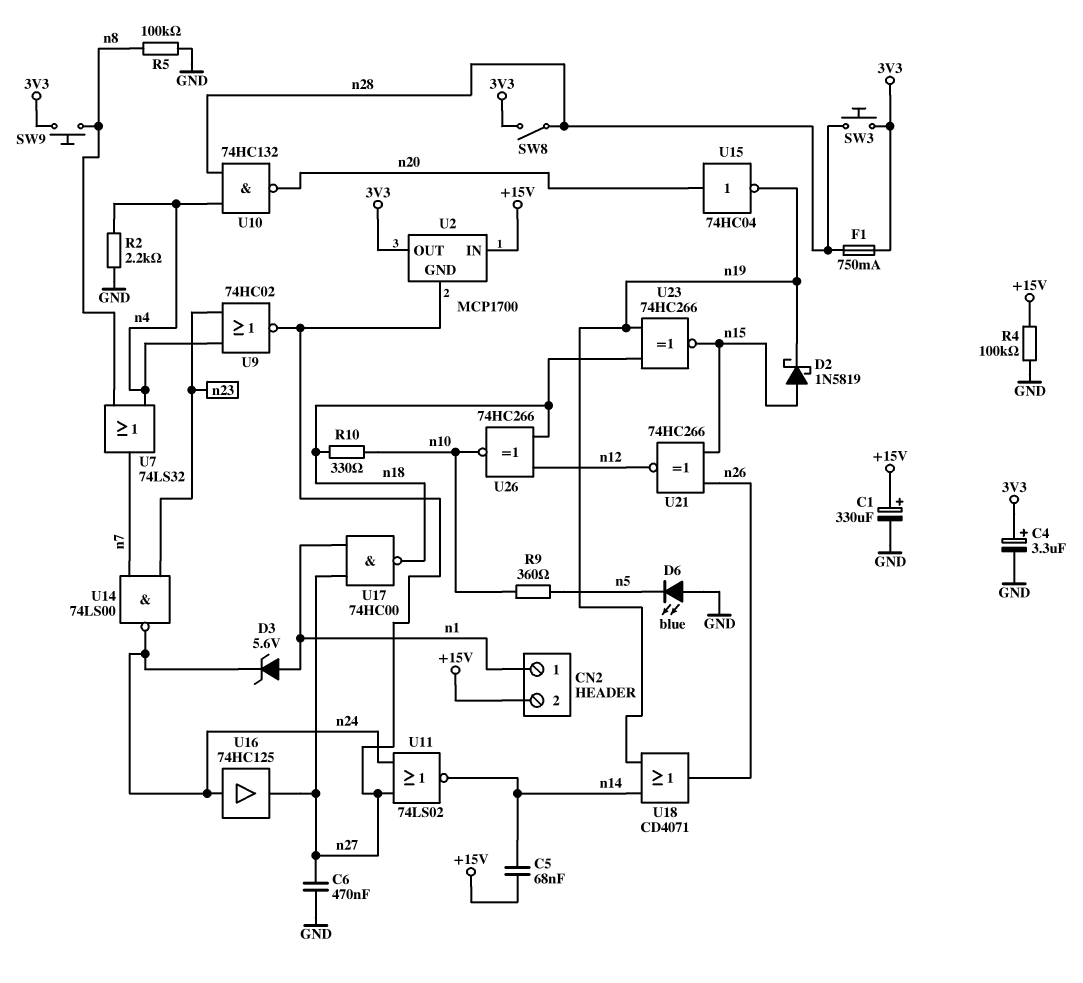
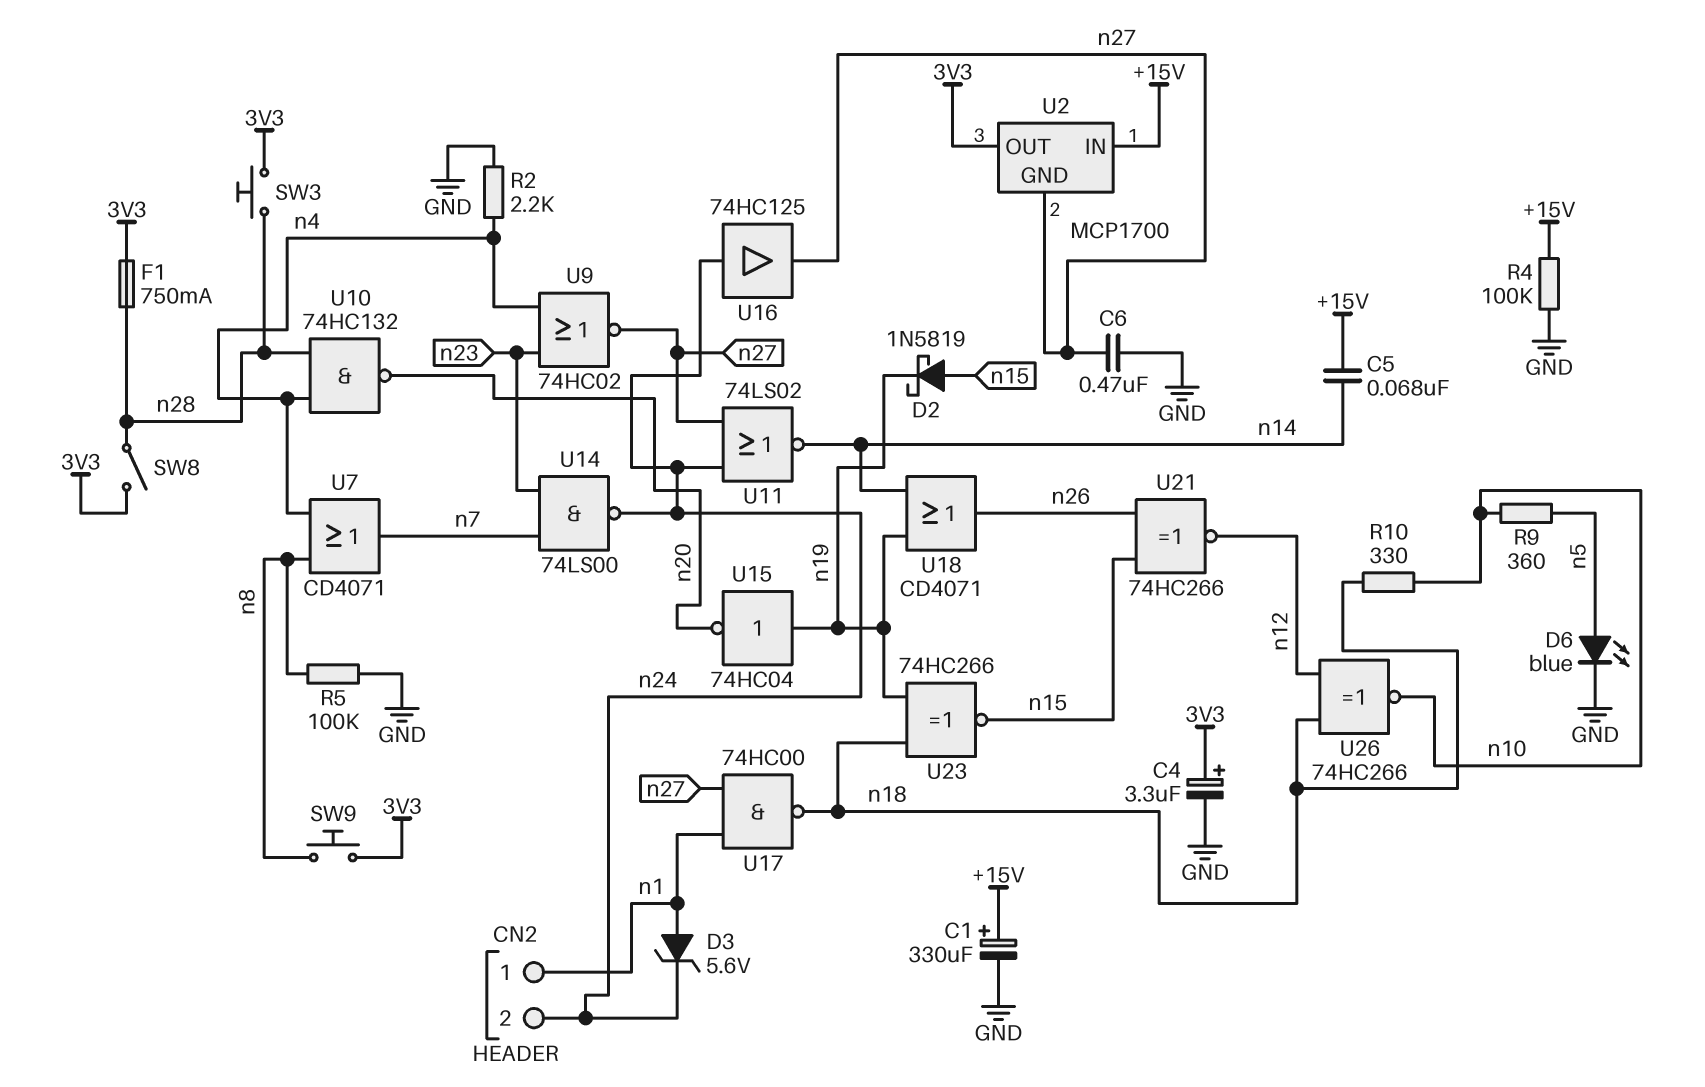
CN2 pin 2: +15V -> n24
D6: LED blue (A GND, K n5) -> LED blue (A n5, K GND)
U7: OR 74LS32 (in n4, in n8, out n7) -> OR CD4071 (in n4, in n8, out n7)
U15: NOT 74HC04 (in n20, out n19) -> NOT 74HC04 (in n19, out n20)

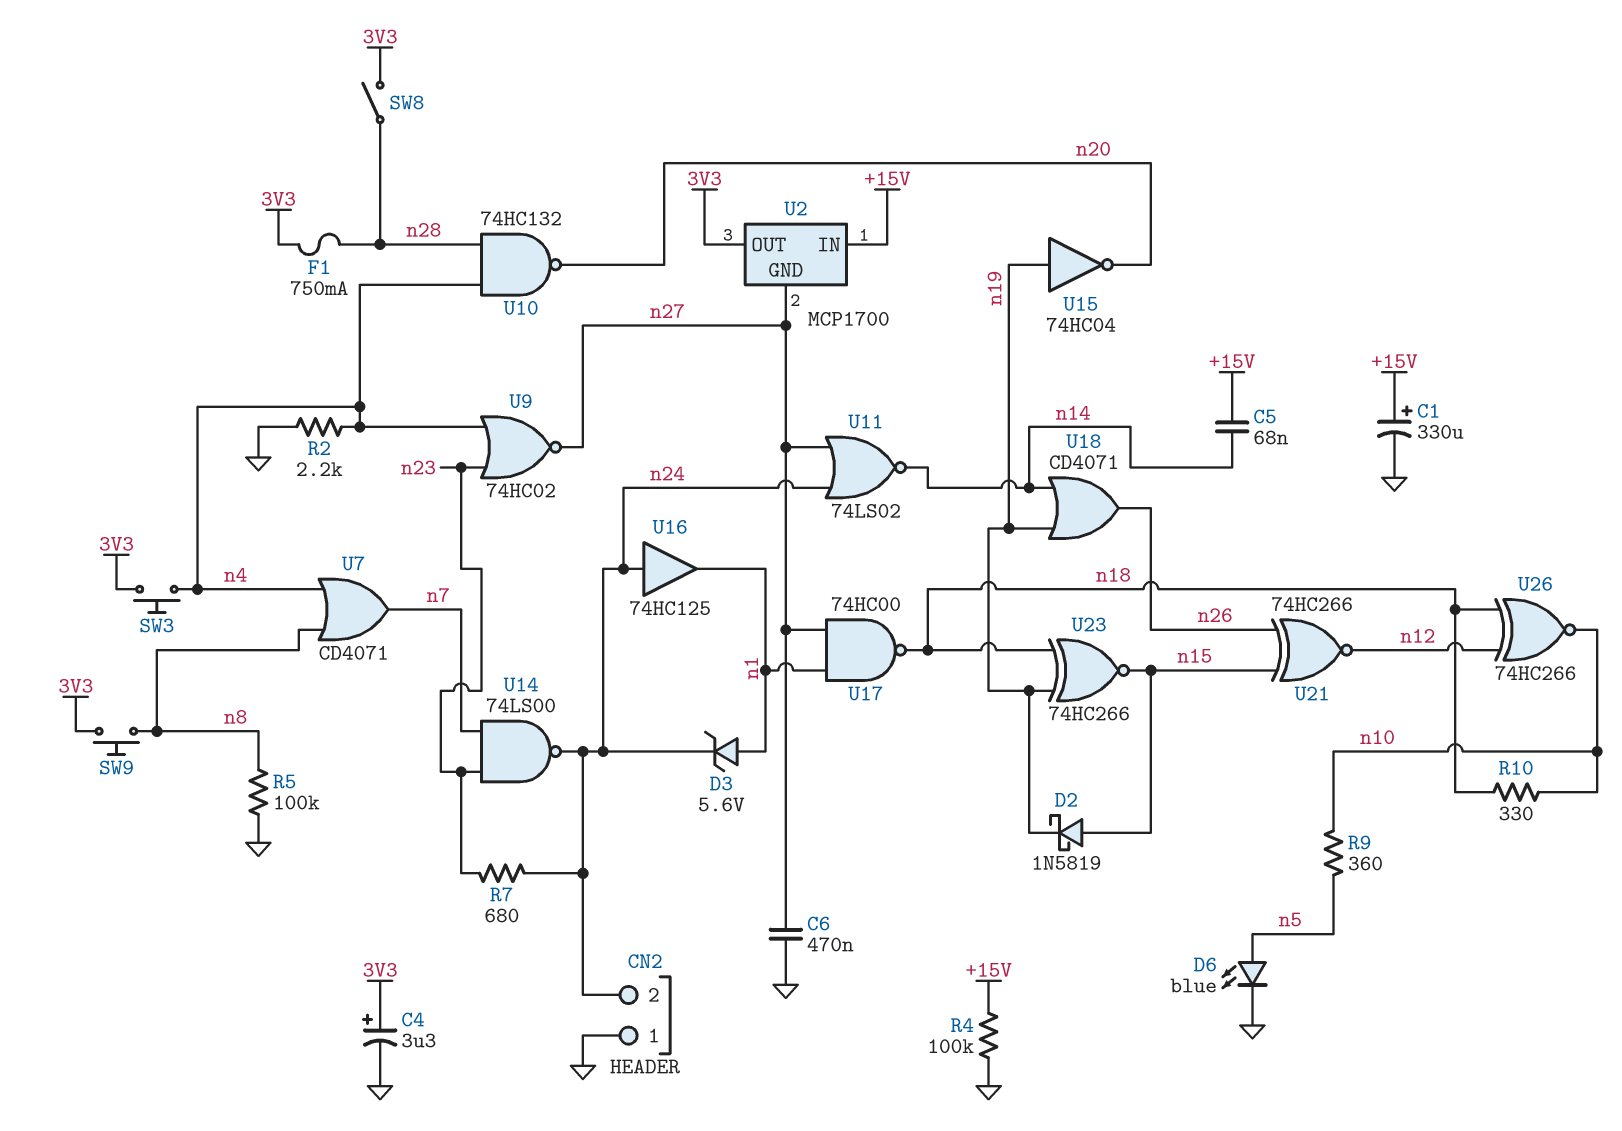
CN2 pin 1: n1 -> GND
R7: none -> 680 (n23, n24)
SW3: button (3V3, n28) -> button (3V3, n4)
U16: buffer 74HC125 (in n24, out n27) -> buffer 74HC125 (in n24, out n1)

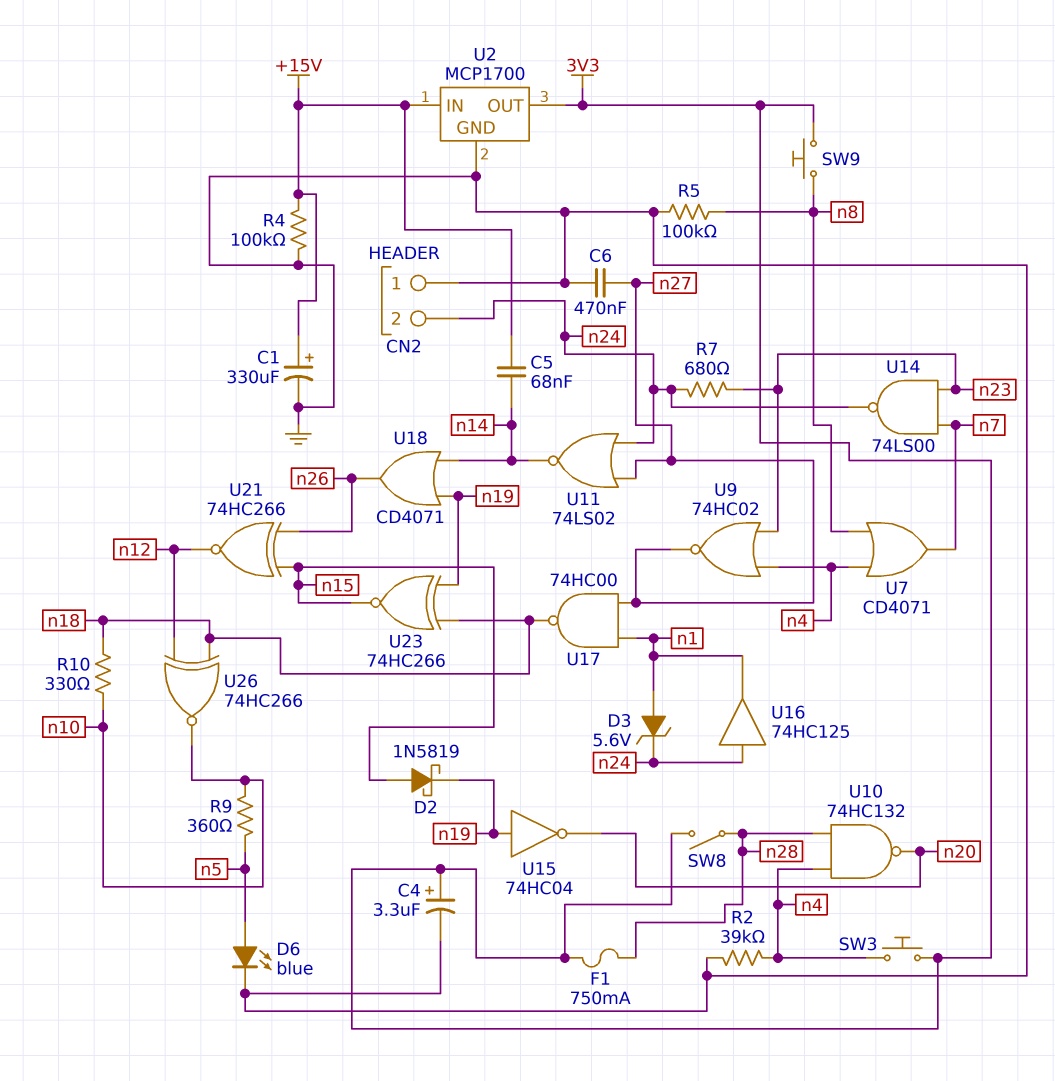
R2: 2.2k (GND, n4) -> 39k (GND, n4)
U2 pin GND: n27 -> GND

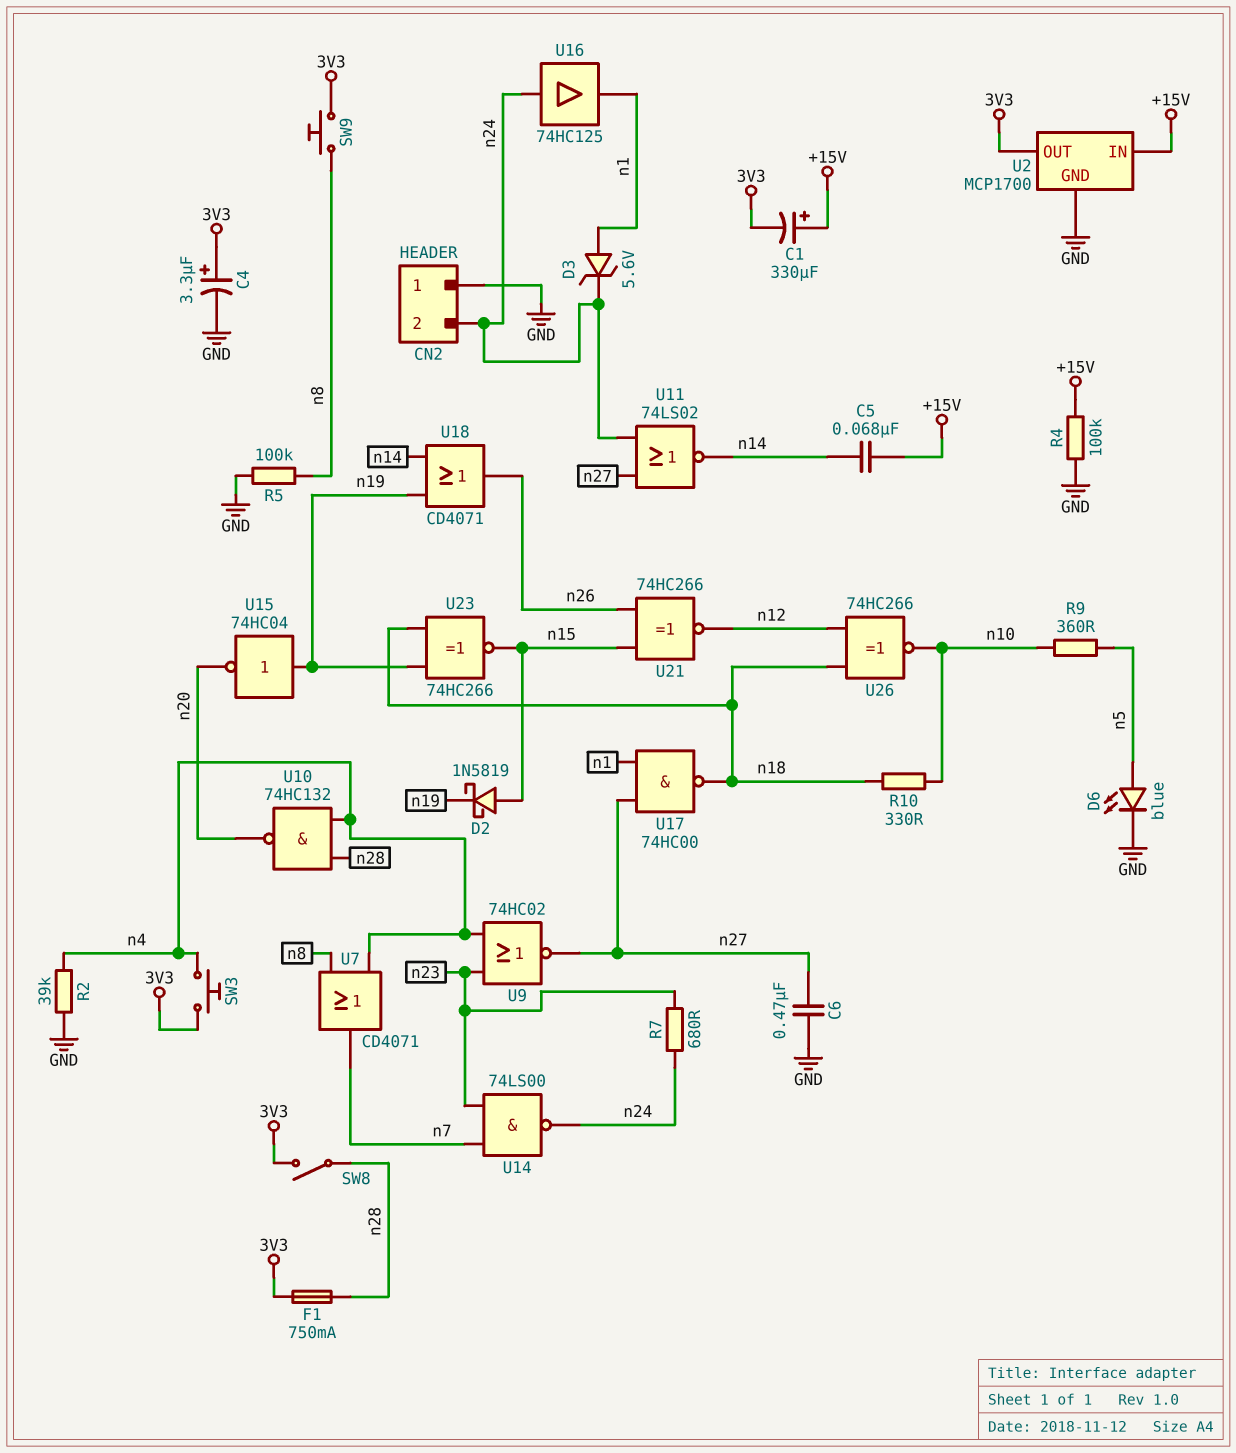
C1: 330uF (plus +15V, minus GND) -> 330uF (plus +15V, minus 3V3)

